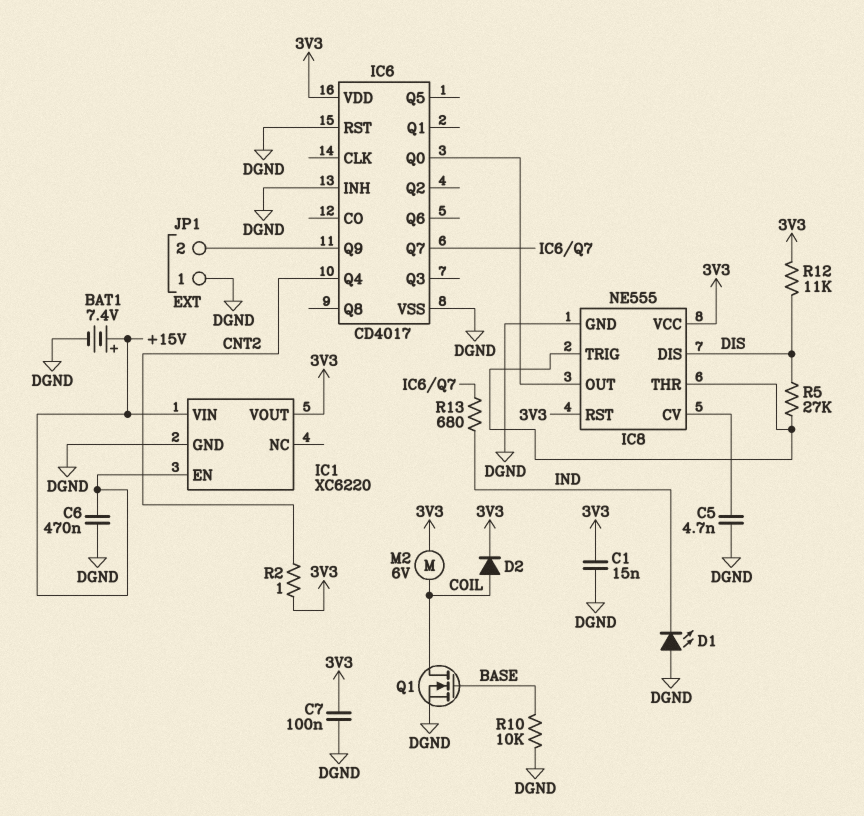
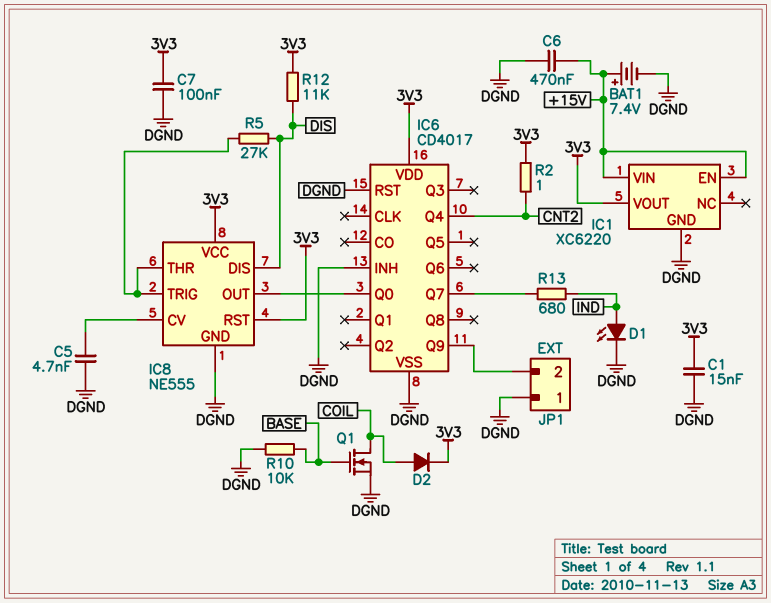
D1: LED (A DGND, K IND) -> LED (A IND, K DGND)
M2: motor 6V (3V3, COIL) -> none

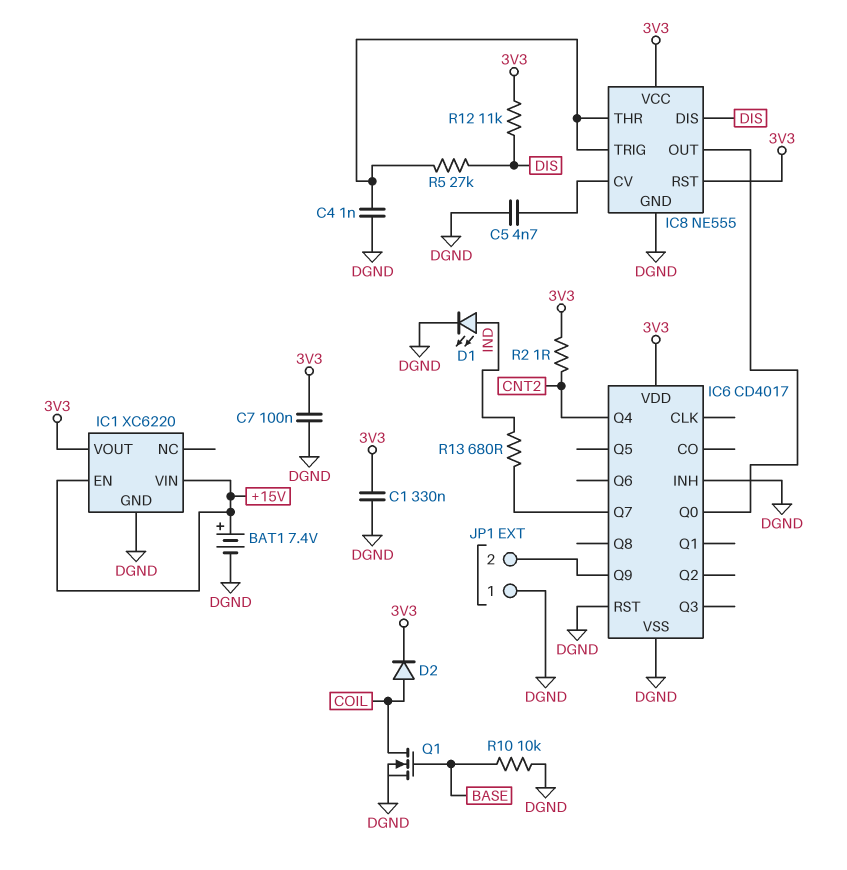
C1: 15nF (3V3, DGND) -> 330nF (3V3, DGND)
C4: none -> 1nF (DGND, IC8/THR)
C6: 470nF (+15V, DGND) -> none

